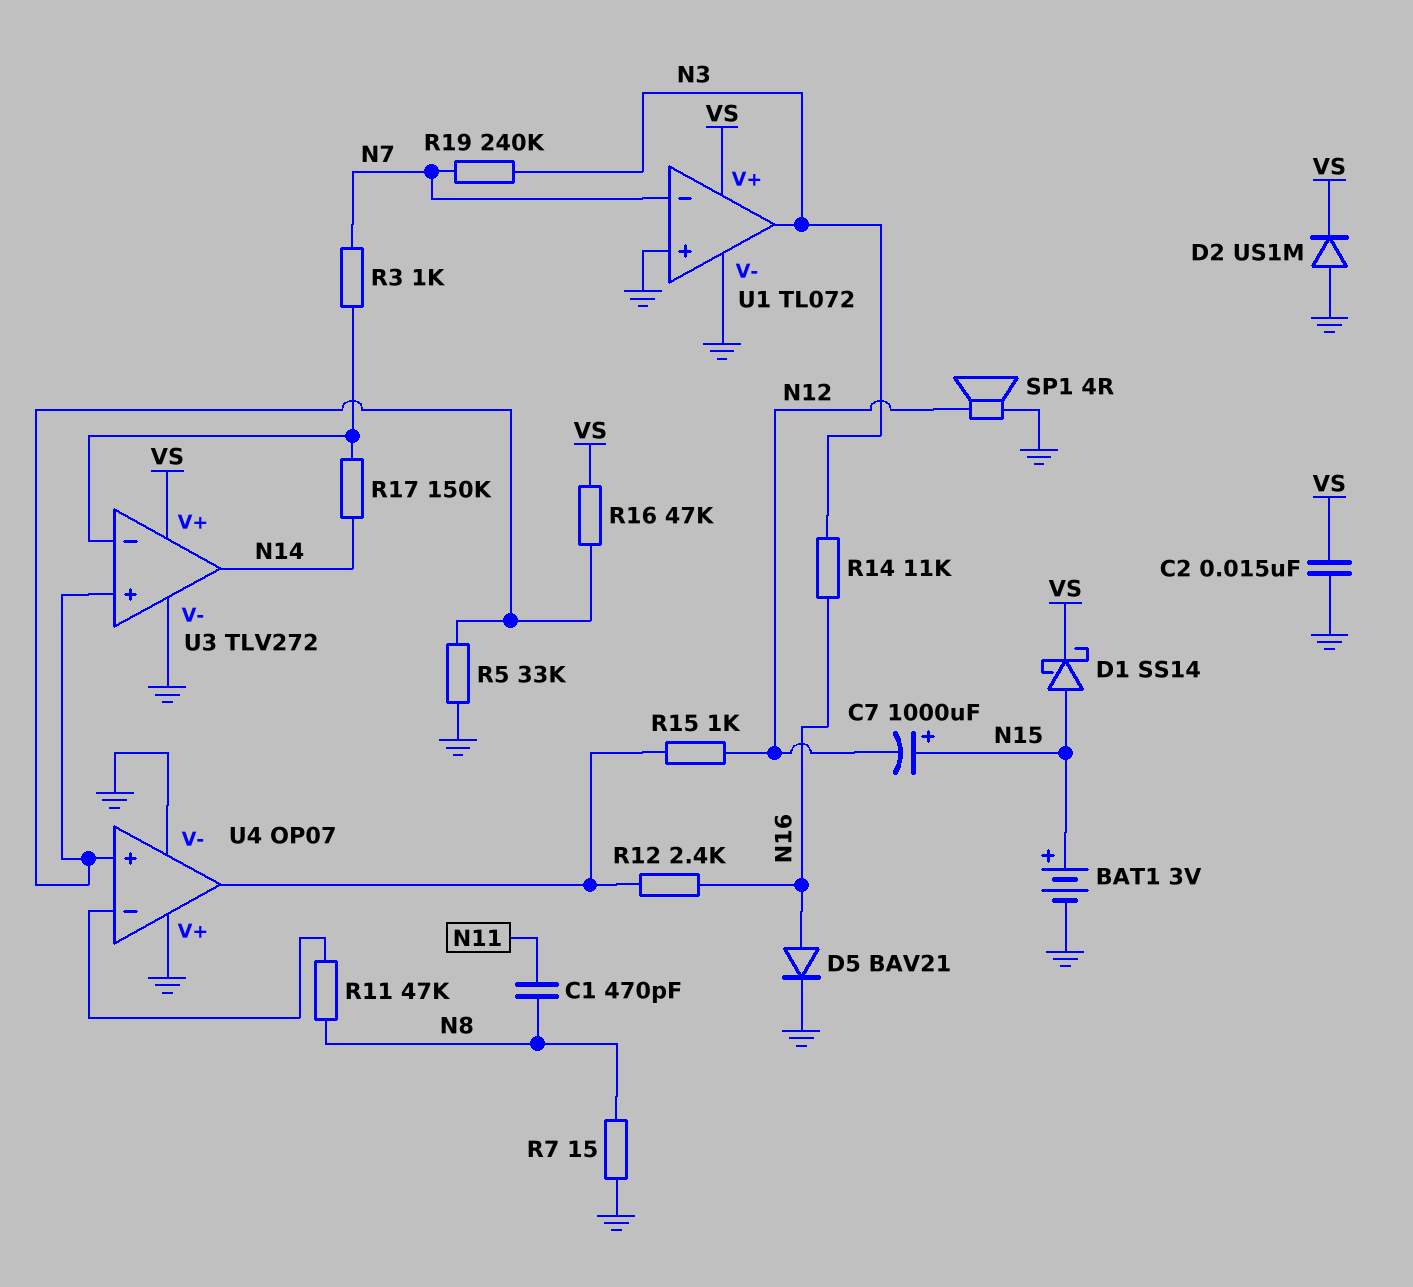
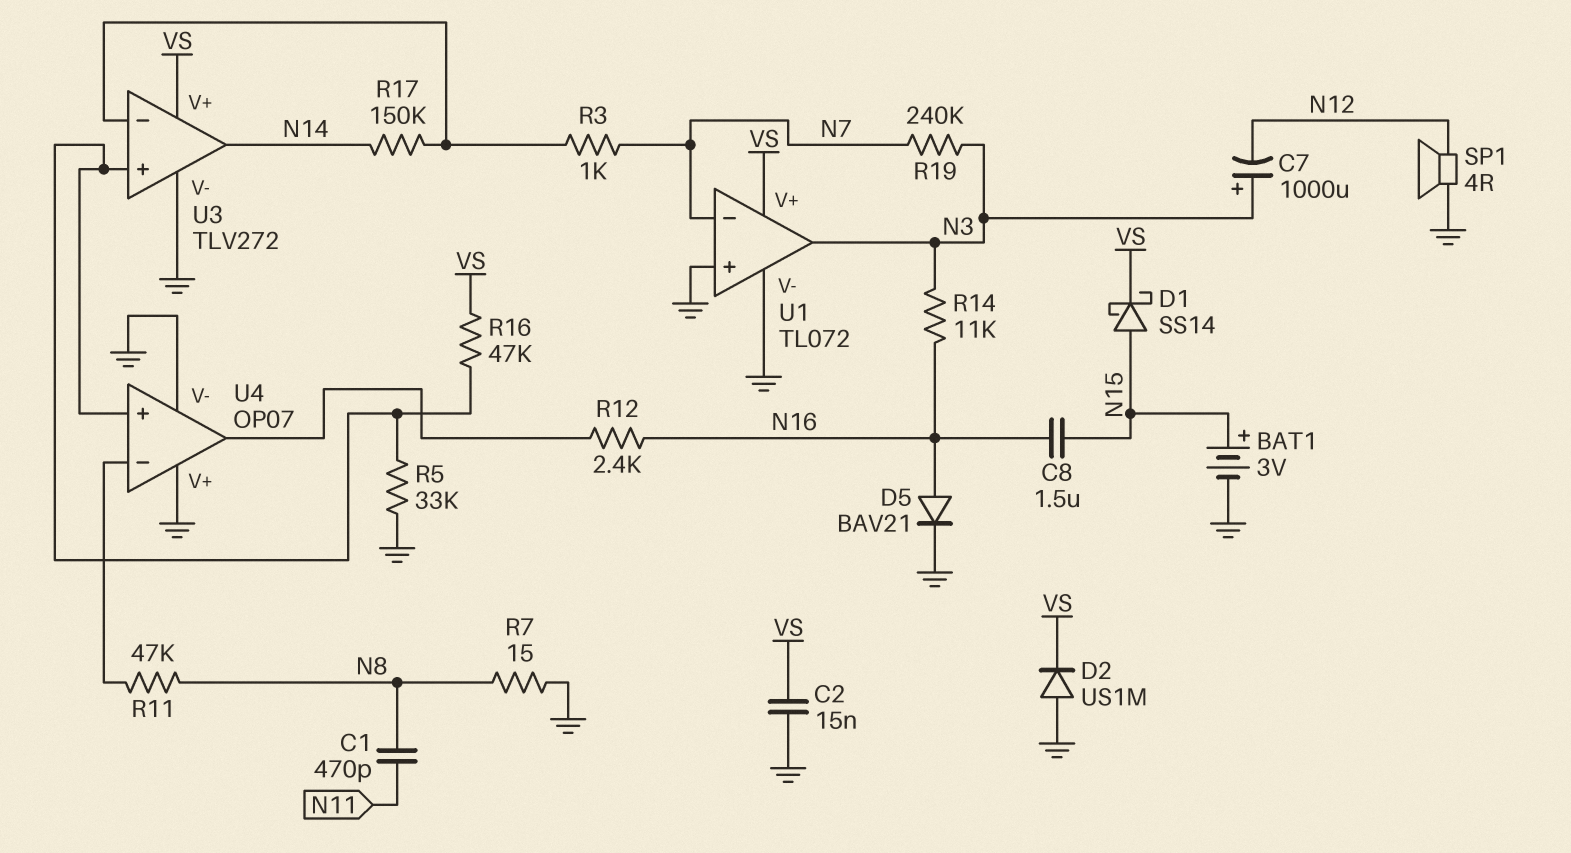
C7: 1000uF (plus N15, minus N12) -> 1000uF (plus N3, minus N12)
C8: none -> 1.5uF (N15, N16)
R15: 1k (N12, U4/out) -> none

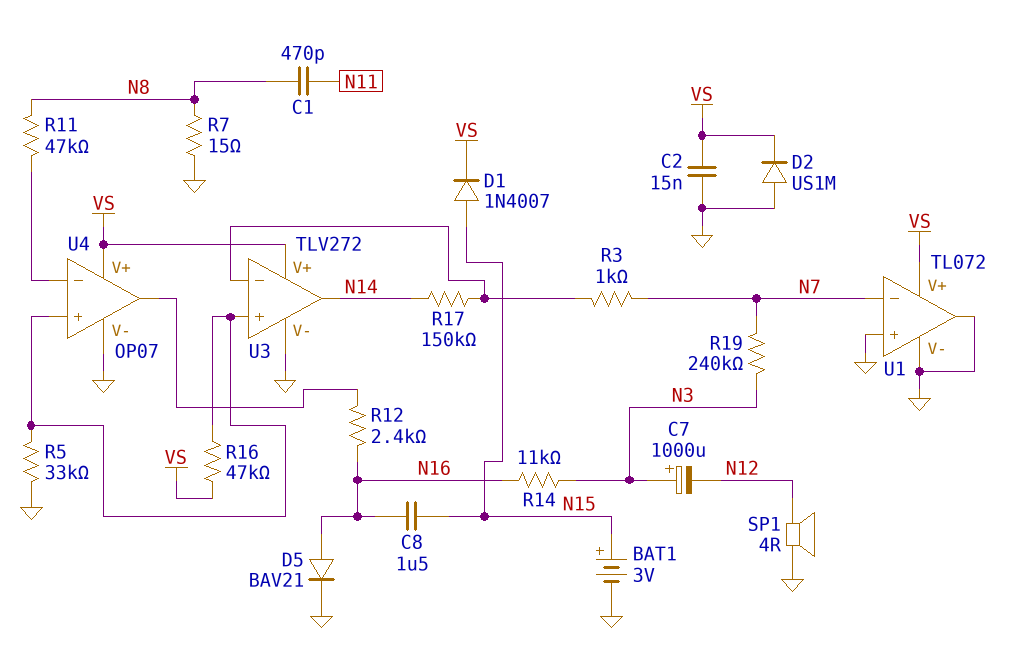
D1: schottky SS14 (A N15, K VS) -> diode 1N4007 (A N15, K VS)
U1 pin out: N3 -> GND
U4 pin V+: GND -> VS

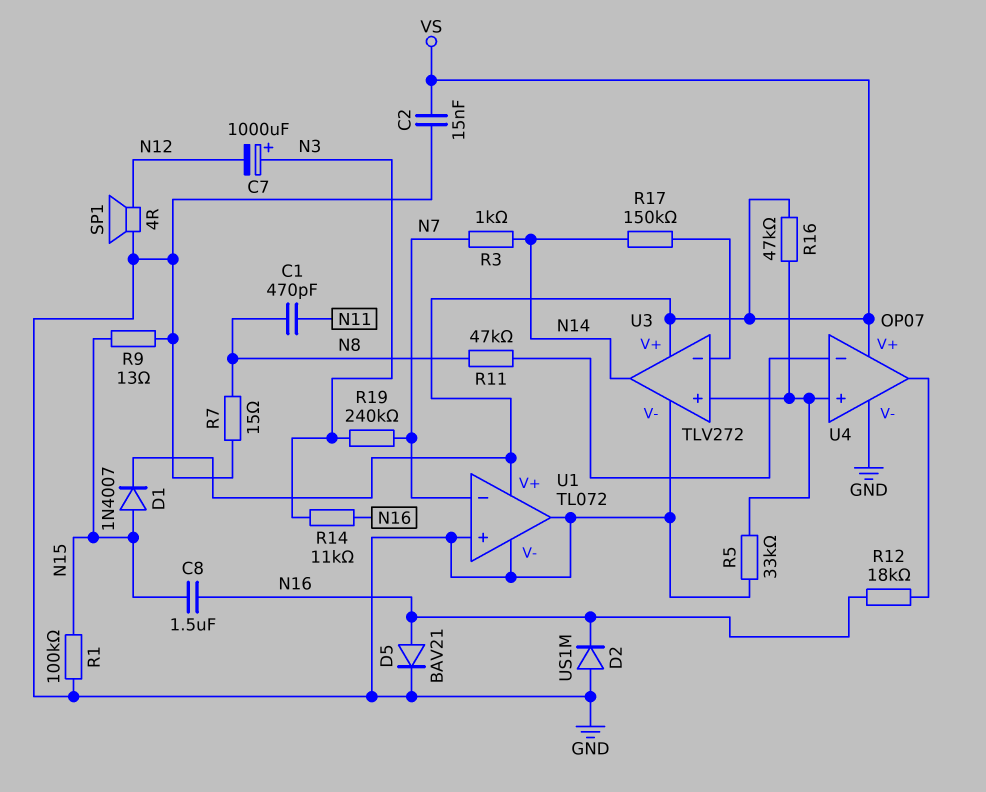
BAT1: 3V (plus N15, minus GND) -> none
D2: diode US1M (A GND, K VS) -> diode US1M (A GND, K N16)
R1: none -> 100k (GND, N15)
R3: 1k (N7, U3/in-) -> 1k (N7, N14)
R9: none -> 13 (GND, N15)
R12: 2.4k (N16, U4/out) -> 18k (N16, U4/out)

